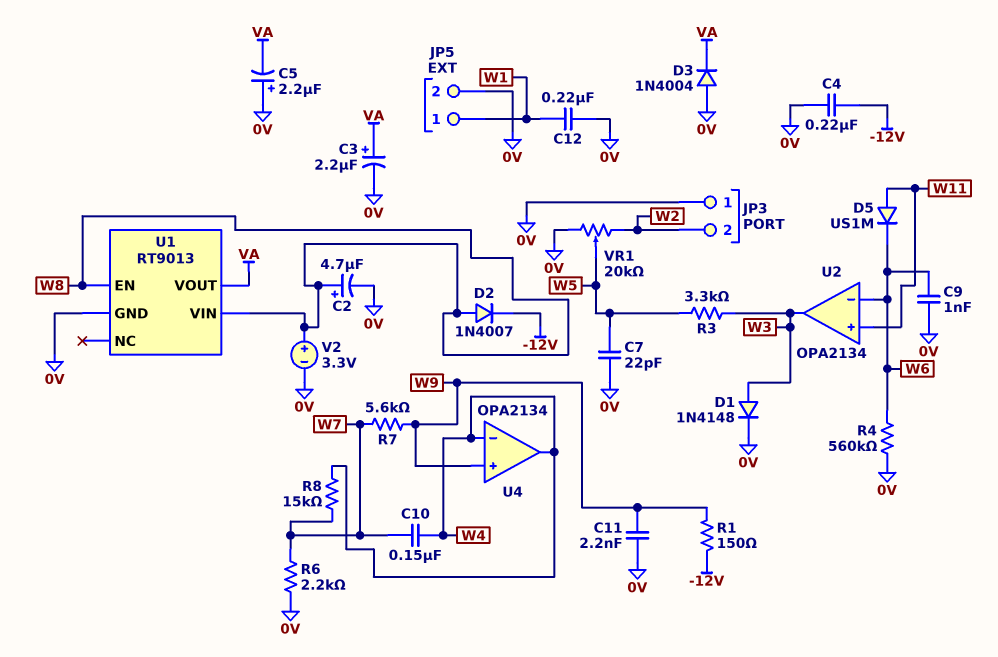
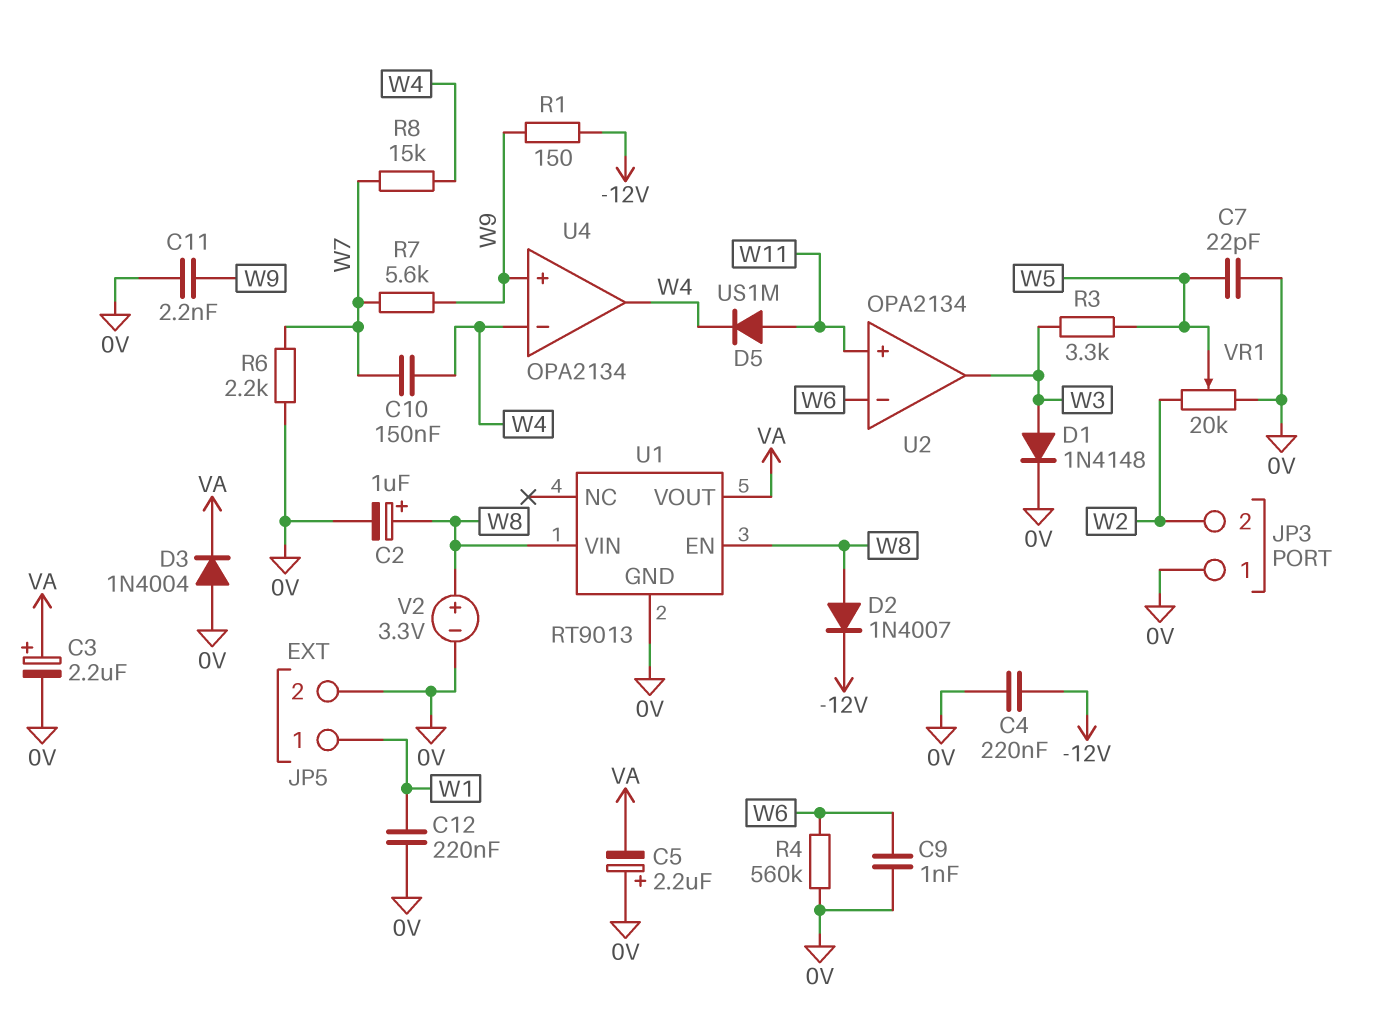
C2: 4.7uF (plus W8, minus 0V) -> 1uF (plus W8, minus 0V)
D5: diode US1M (A W11, K W6) -> diode US1M (A W11, K W4)

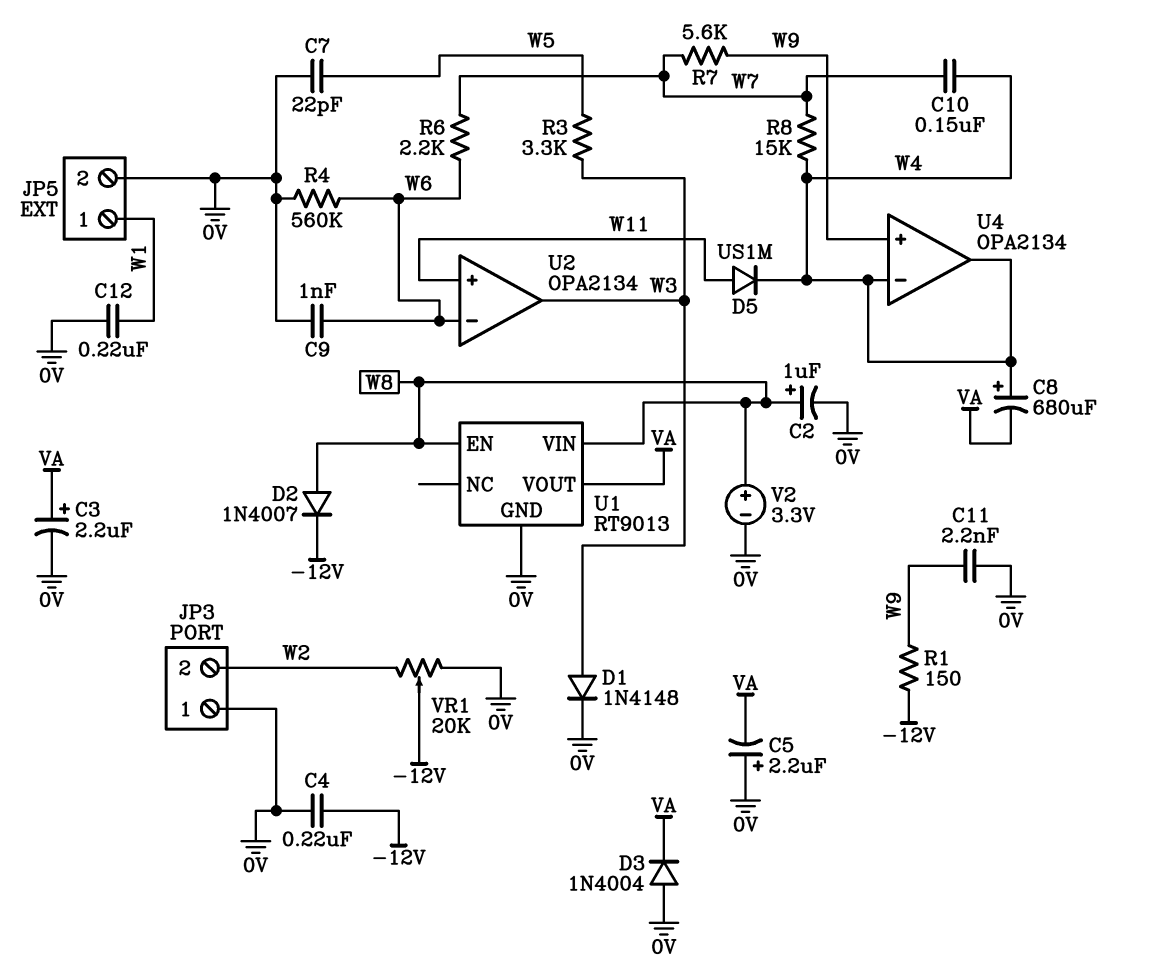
C8: none -> 680uF (plus W4, minus VA)
R6: 2.2k (0V, W7) -> 2.2k (W6, W7)
VR1: 20k (0V, W2, wiper W5) -> 20k (0V, W2, wiper -12V)

